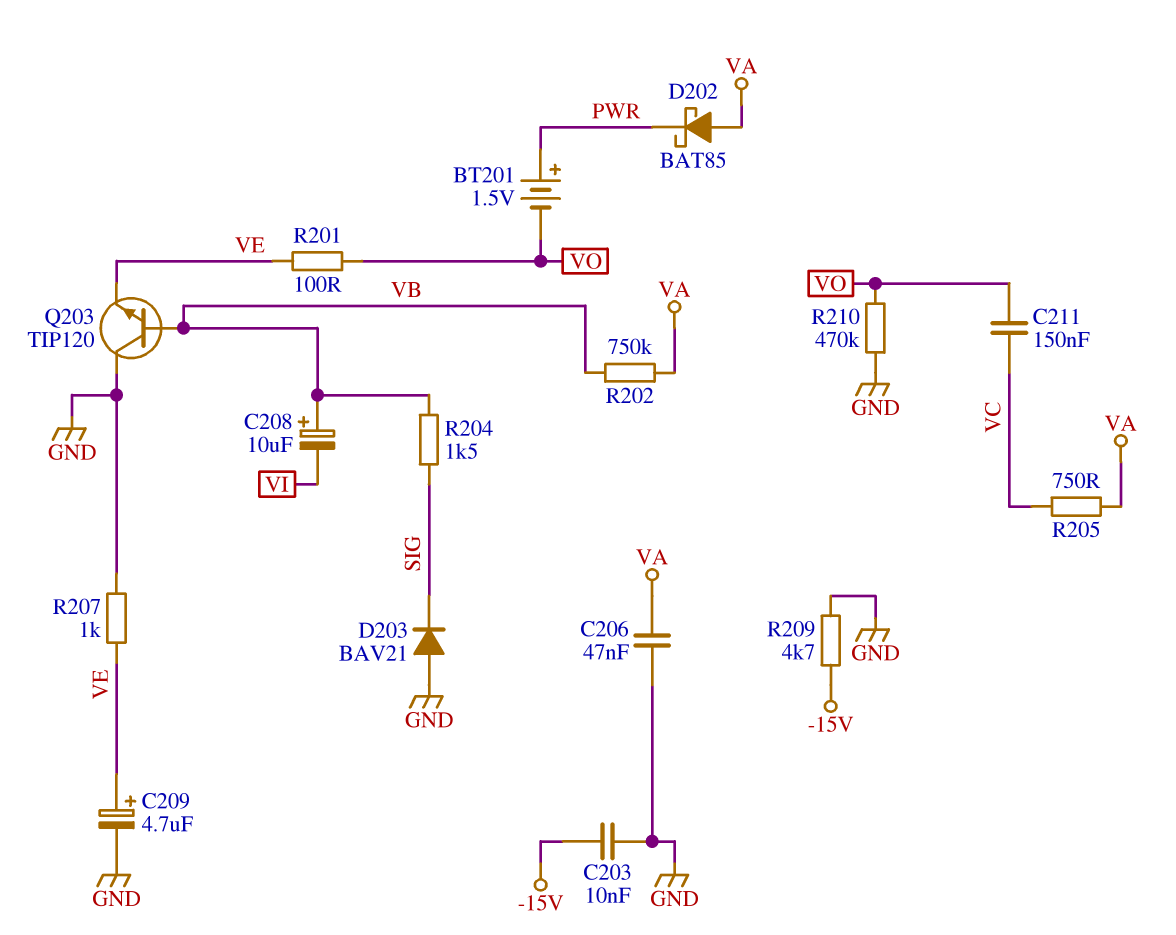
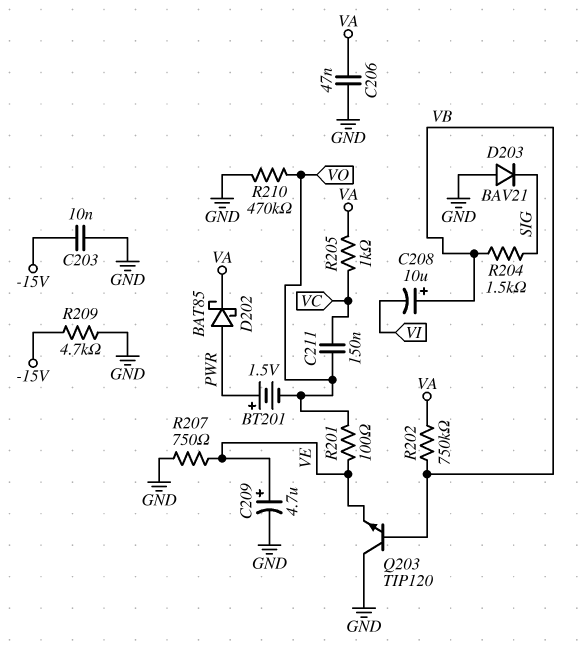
D202: schottky BAT85 (A VA, K PWR) -> schottky BAT85 (A PWR, K VA)
R205: 750 (VA, VC) -> 1k (VA, VC)
R207: 1k (GND, VE) -> 750 (GND, VE)

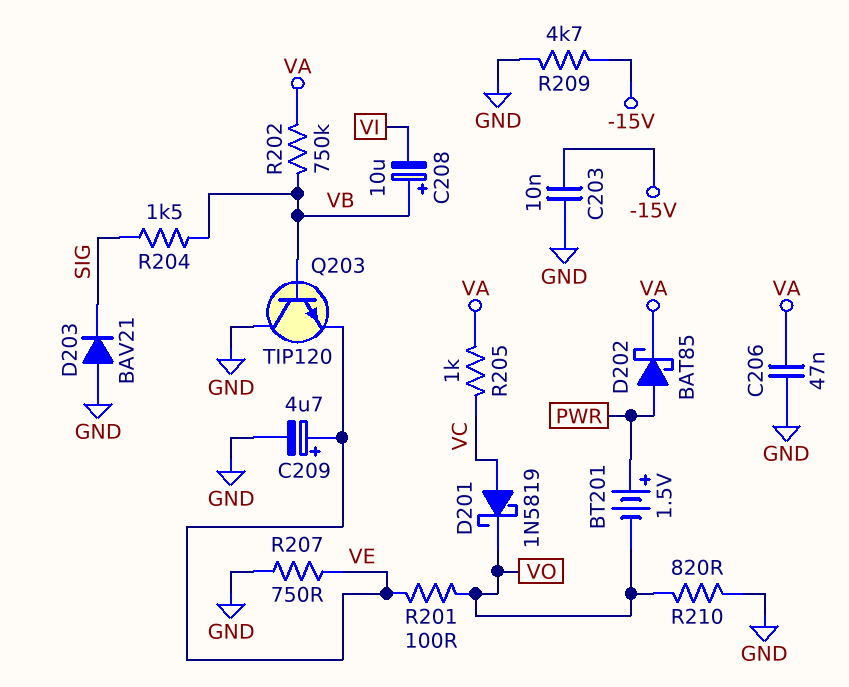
C211: 150nF (VC, VO) -> none
D201: none -> schottky 1N5819 (A VC, K VO)
R210: 470k (GND, VO) -> 820 (GND, VO)

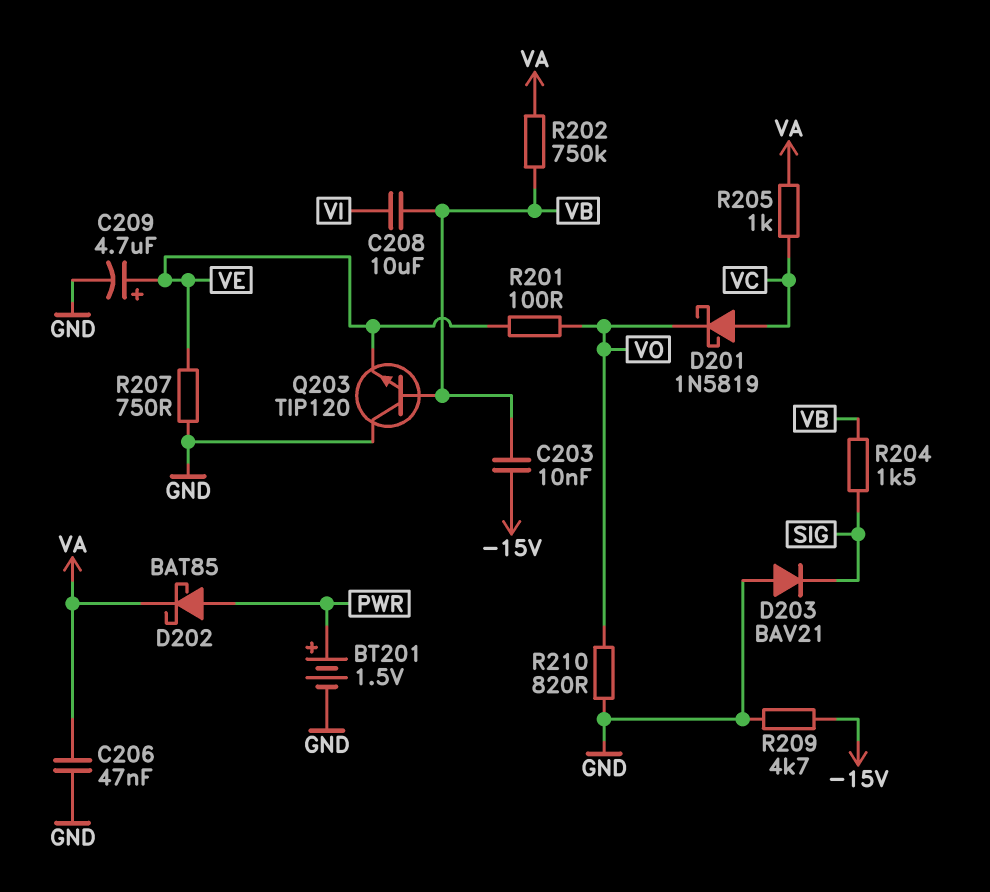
BT201: 1.5V (plus PWR, minus VO) -> 1.5V (plus PWR, minus GND)
C203: 10nF (-15V, GND) -> 10nF (-15V, VB)
C208: 10uF (plus VB, minus VI) -> 10uF (VB, VI)

